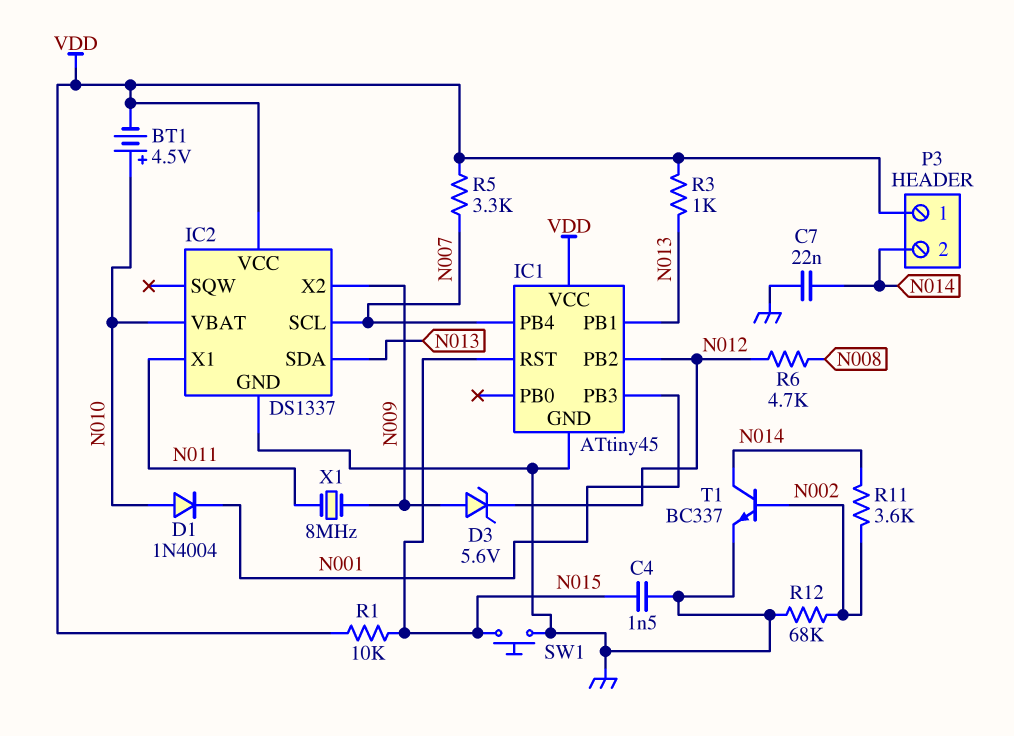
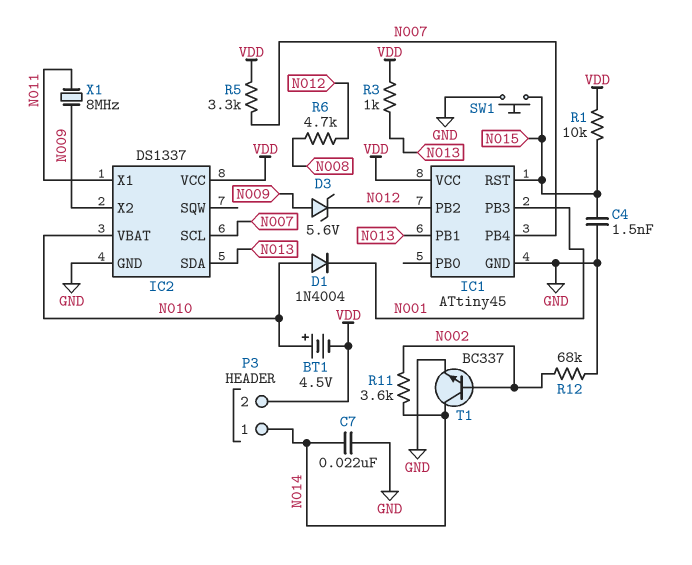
P3 pin 1: VDD -> N014
P3 pin 2: N014 -> VDD

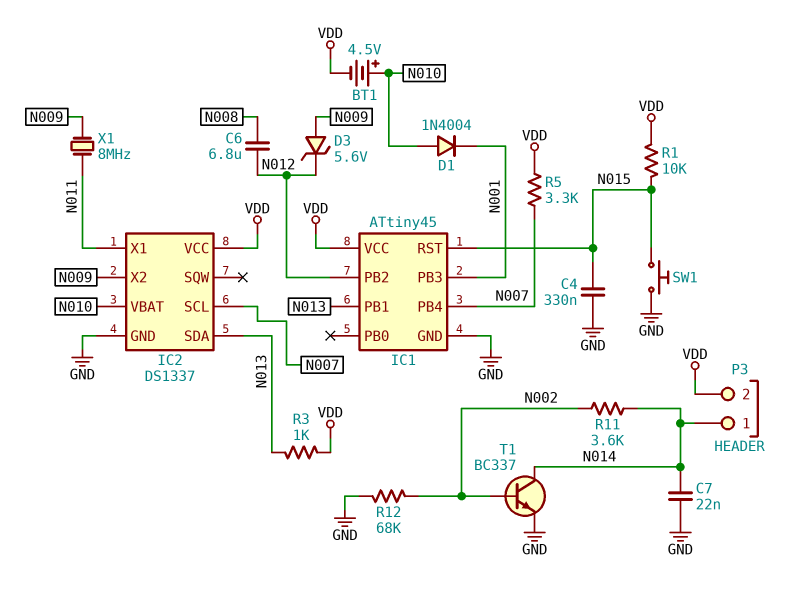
C4: 1.5nF (GND, N015) -> 330nF (GND, N015)
C6: none -> 6.8uF (N008, N012)
R6: 4.7k (N008, N012) -> none

